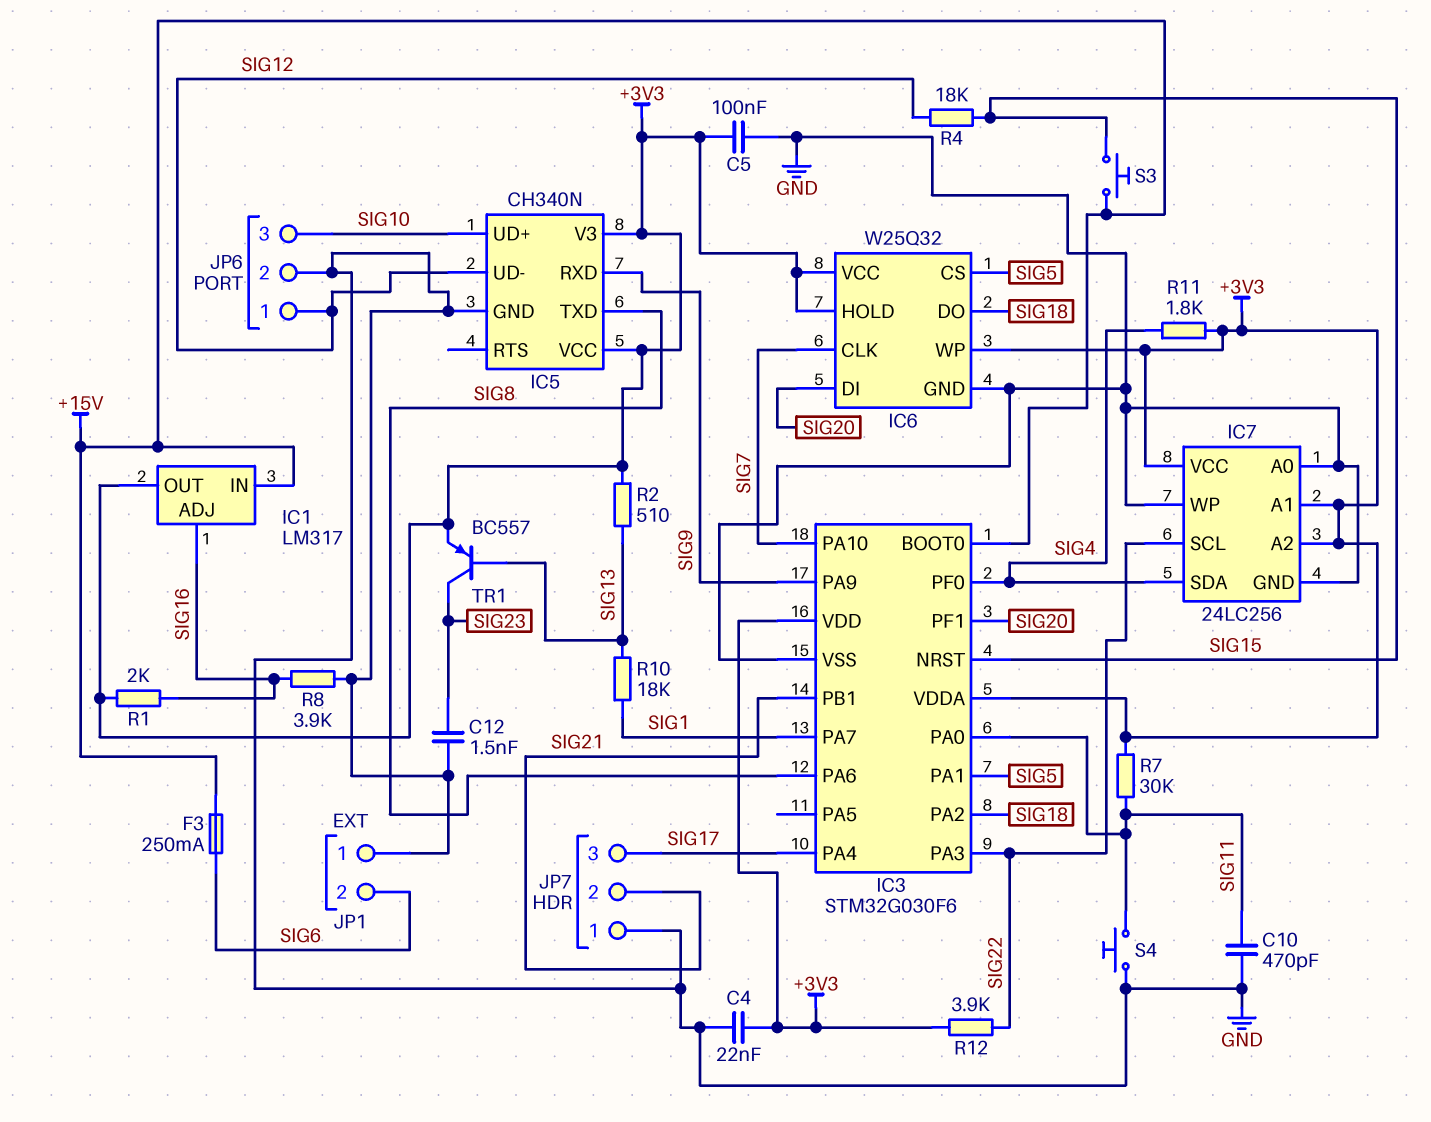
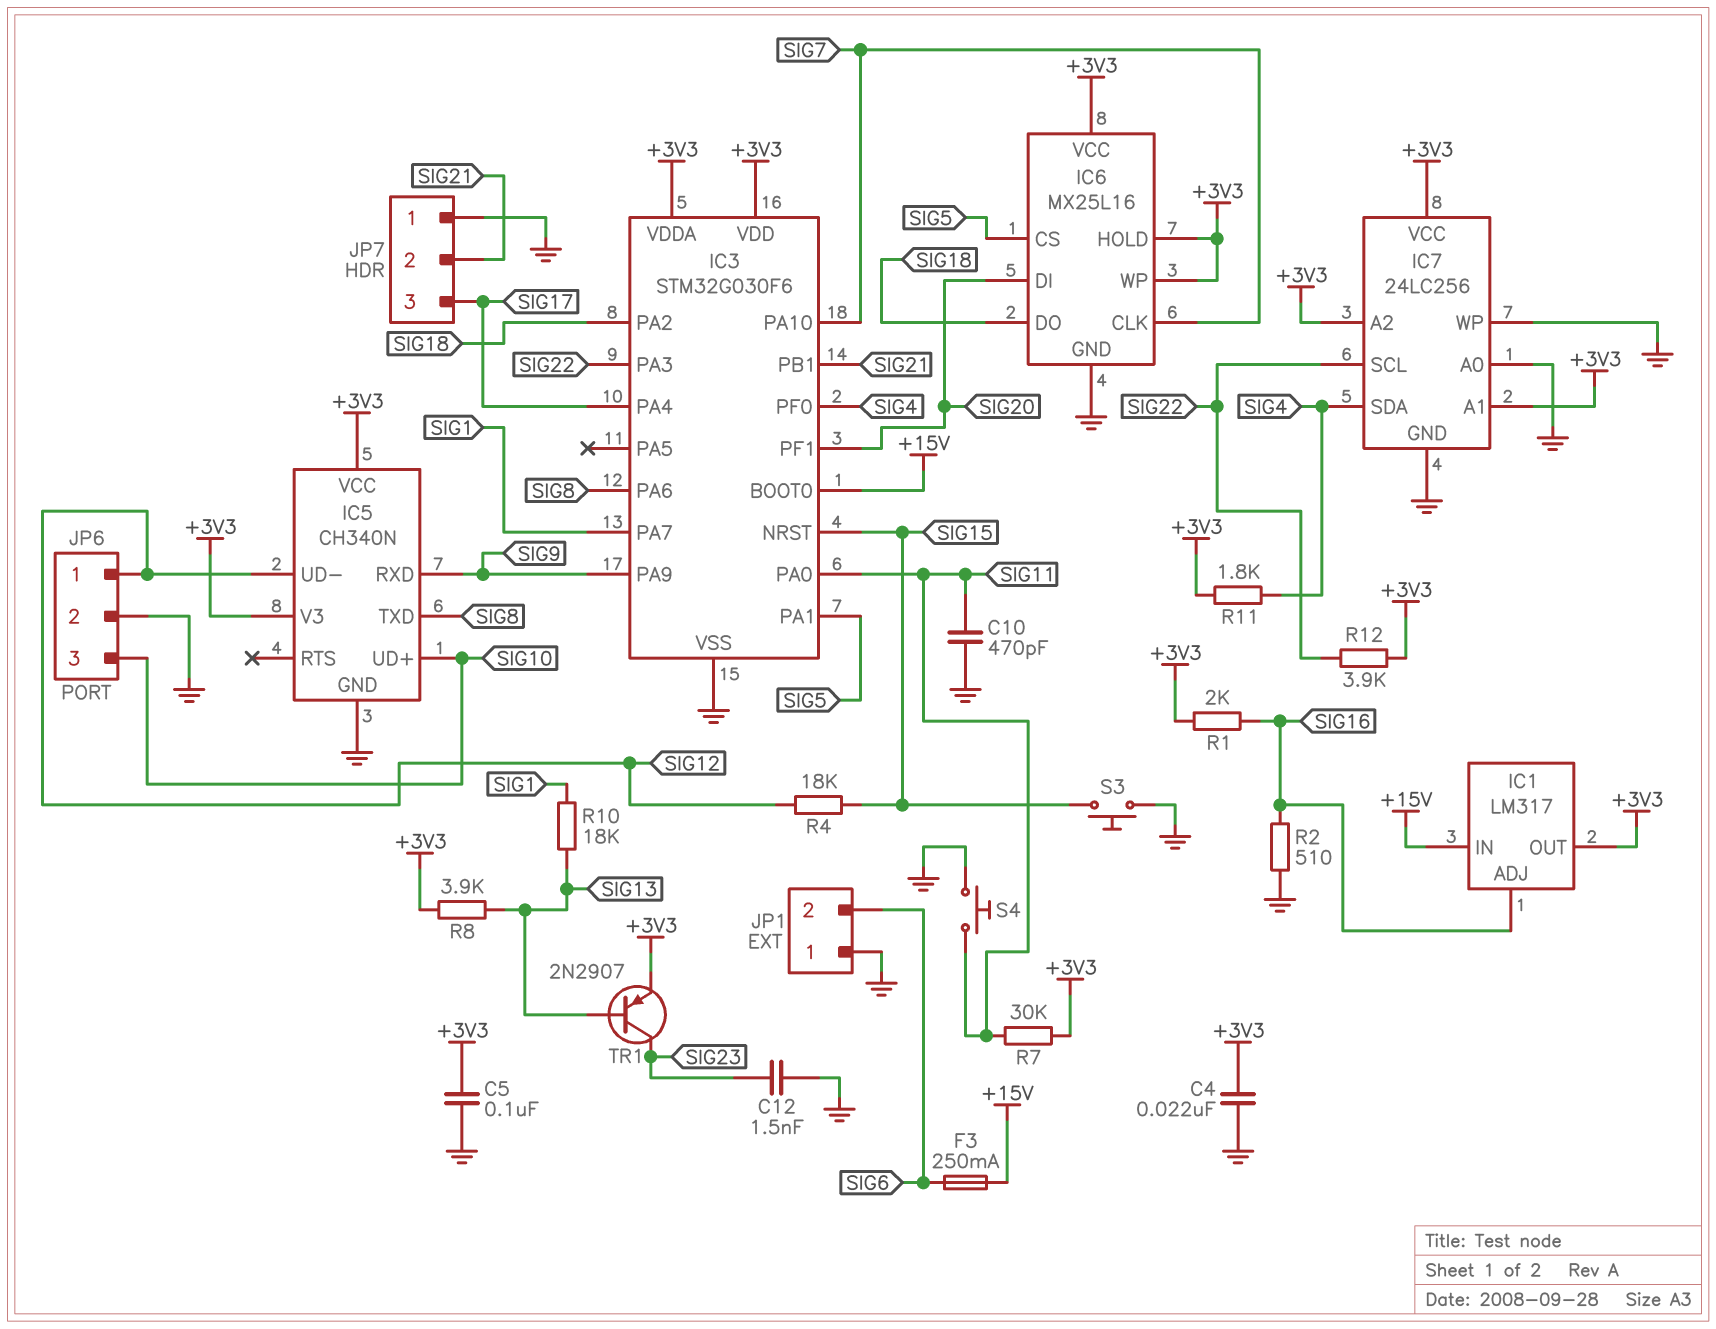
IC6: W25Q32 -> MX25L16
R2: 510 (+3V3, SIG13) -> 510 (GND, SIG16)
R8: 3.9k (GND, SIG16) -> 3.9k (+3V3, SIG13)
S3: button (+15V, SIG15) -> button (GND, SIG15)
TR1: PNP BC557 (B SIG13, C SIG23, E +3V3) -> PNP 2N2907 (B SIG13, C SIG23, E +3V3)

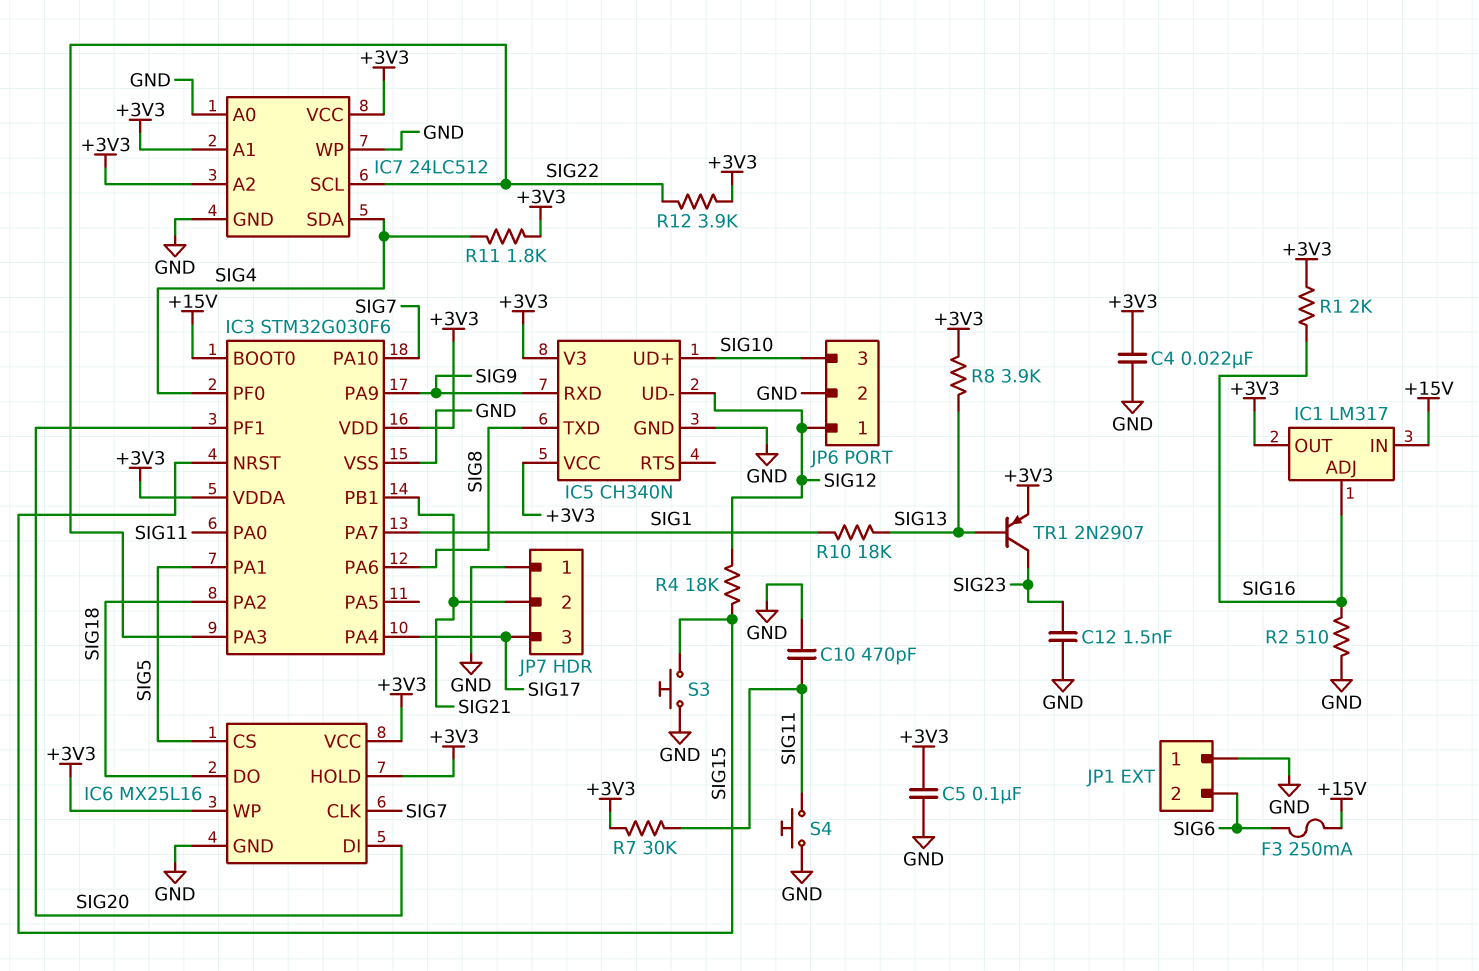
IC7: 24LC256 -> 24LC512

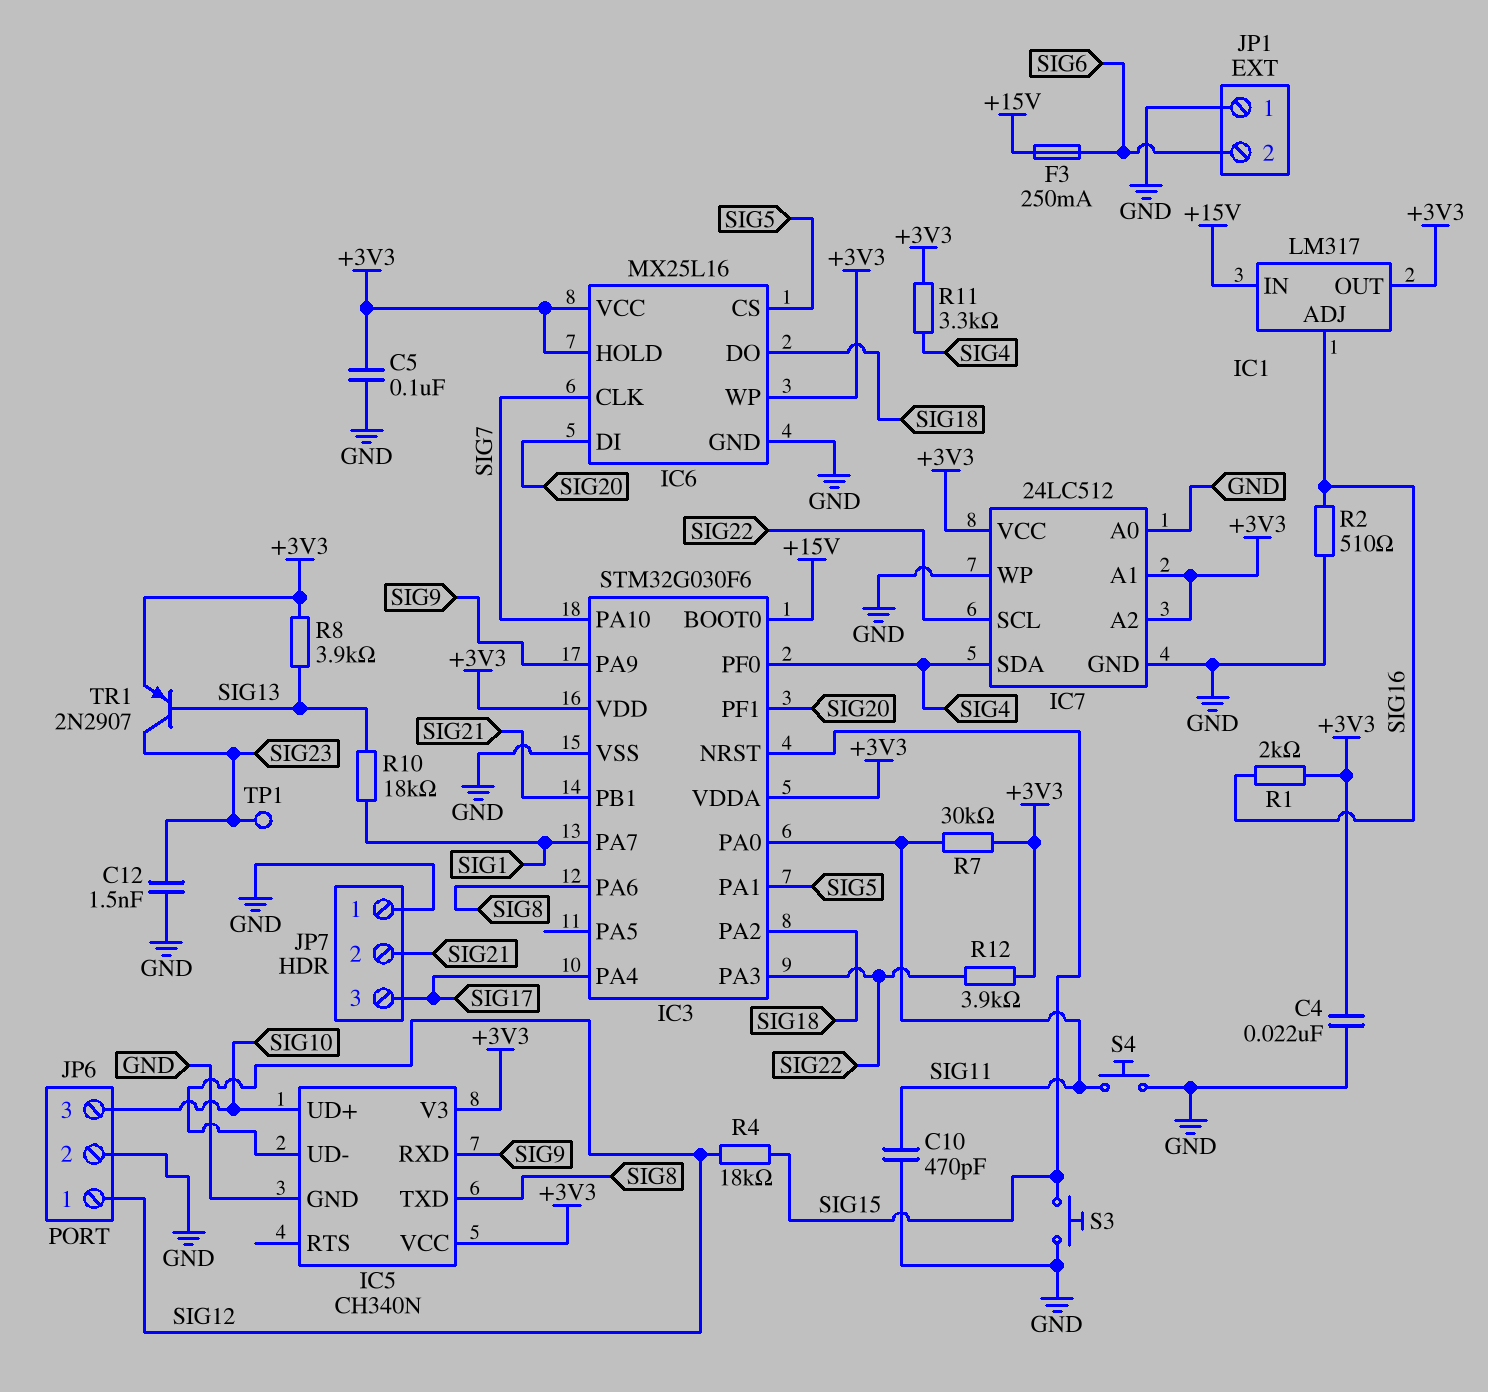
R11: 1.8k (+3V3, SIG4) -> 3.3k (+3V3, SIG4)
TP1: none -> test point (SIG23)

